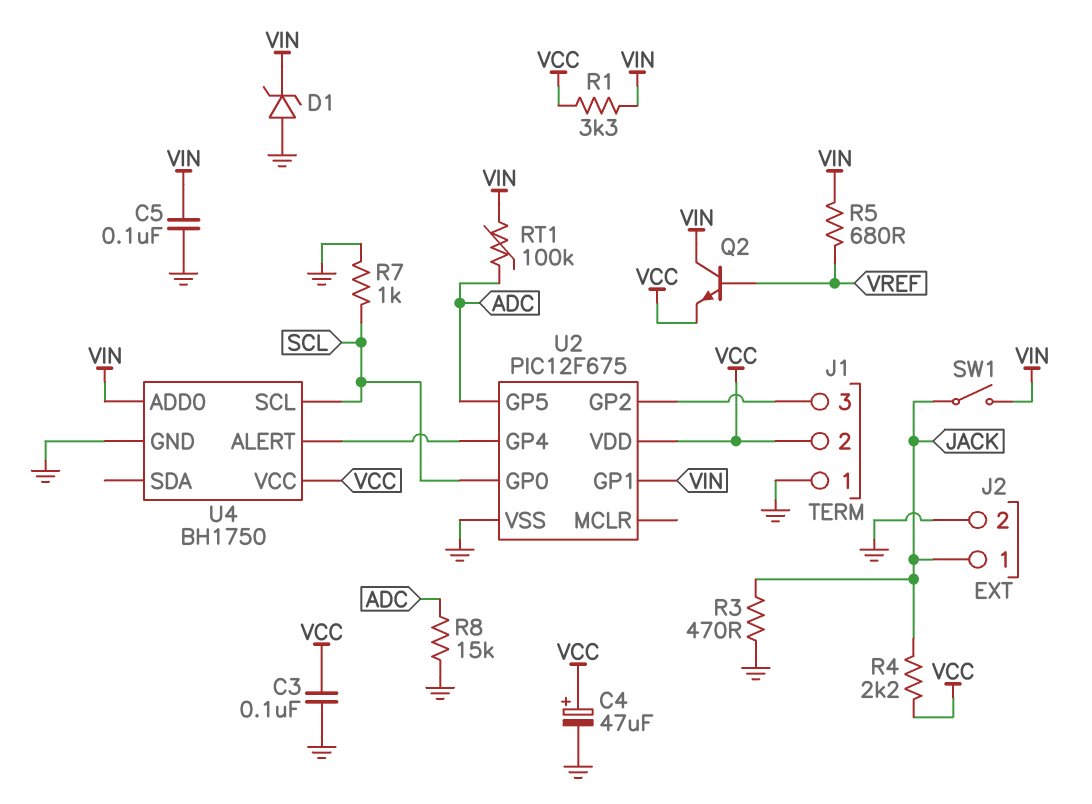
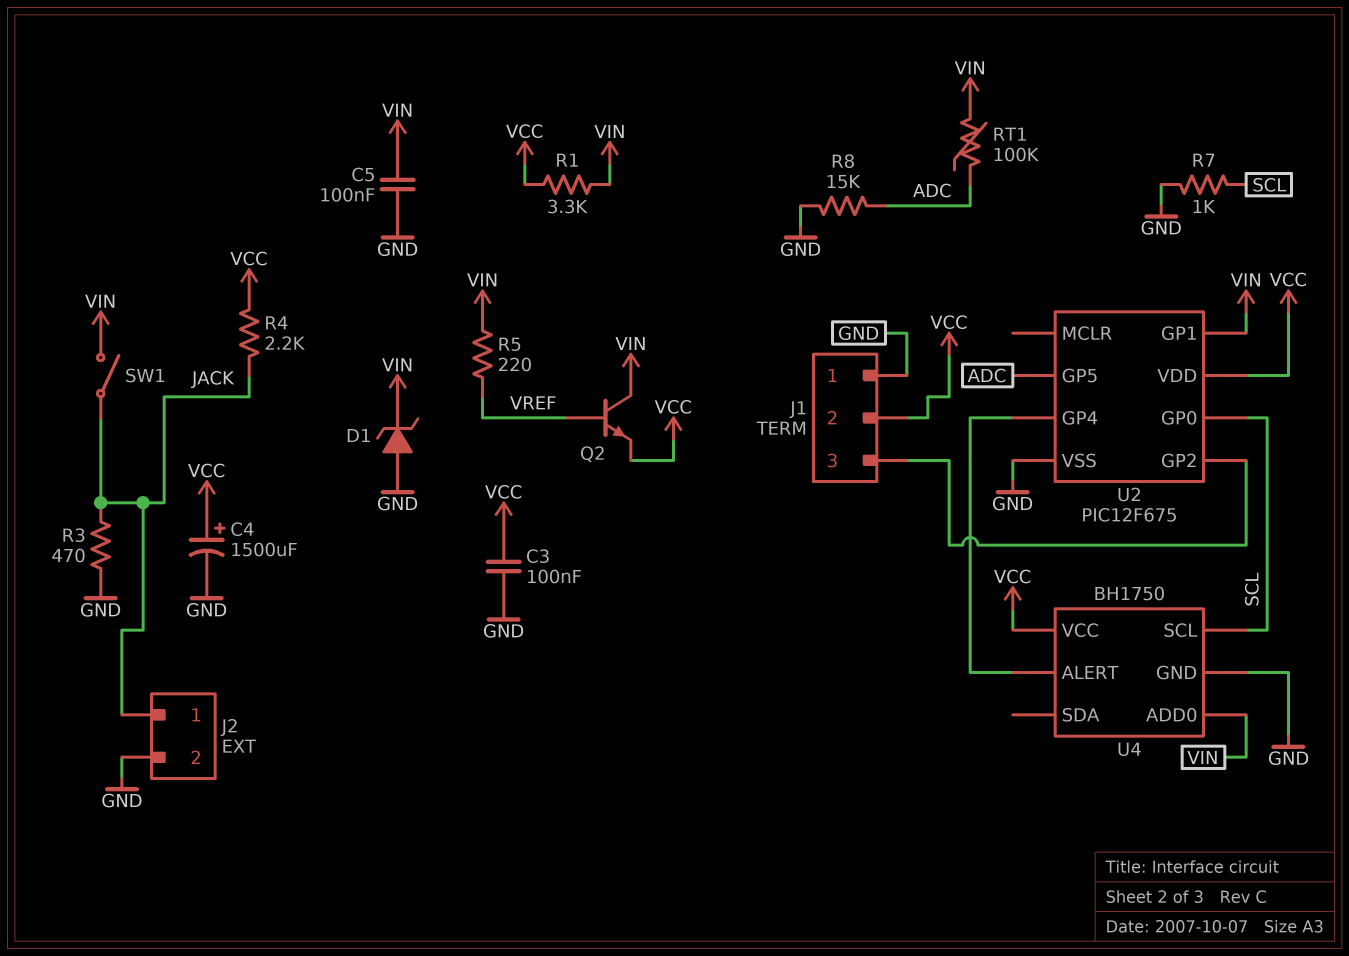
C4: 47uF (plus VCC, minus GND) -> 1500uF (plus VCC, minus GND)
R5: 680 (VIN, VREF) -> 220 (VIN, VREF)

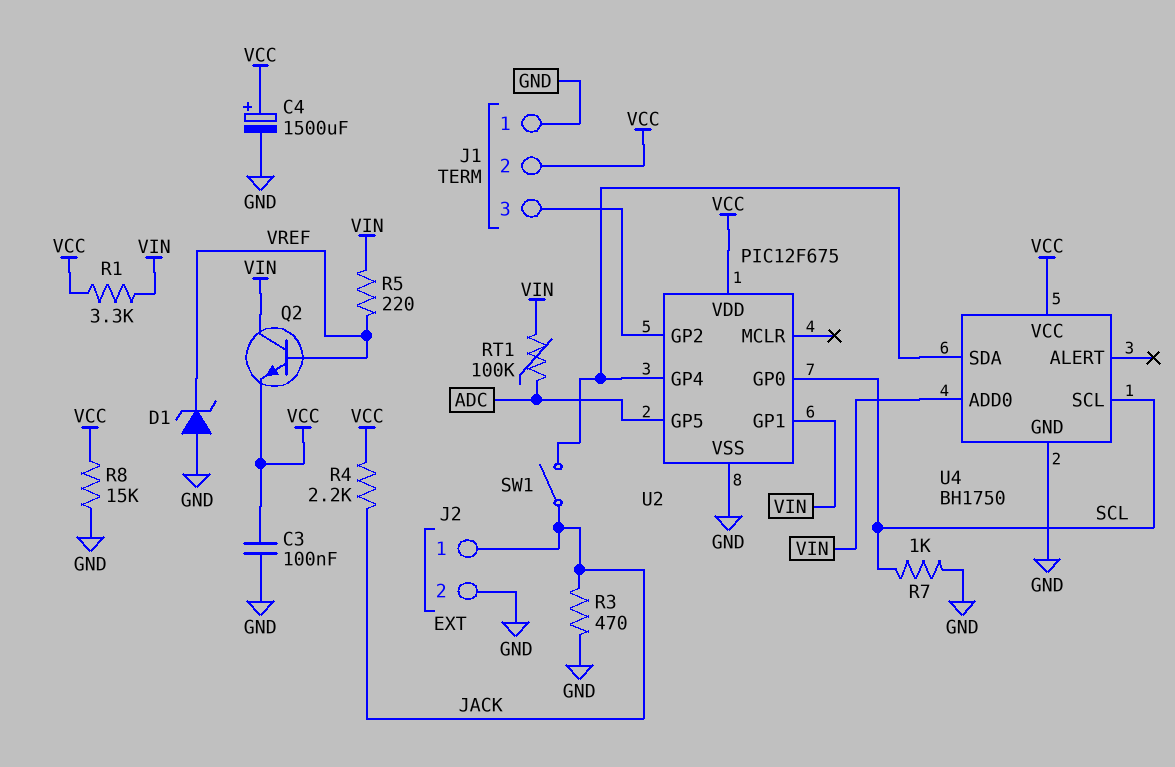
C5: 100nF (GND, VIN) -> none
D1: zener (A GND, K VIN) -> zener (A GND, K VREF)
R8: 15k (ADC, GND) -> 15k (GND, VCC)
SW1: switch (JACK, VIN) -> switch (JACK, U2/GP4)
U4 pin ALERT: U2/GP4 -> none
U4 pin SDA: none -> U2/GP4

